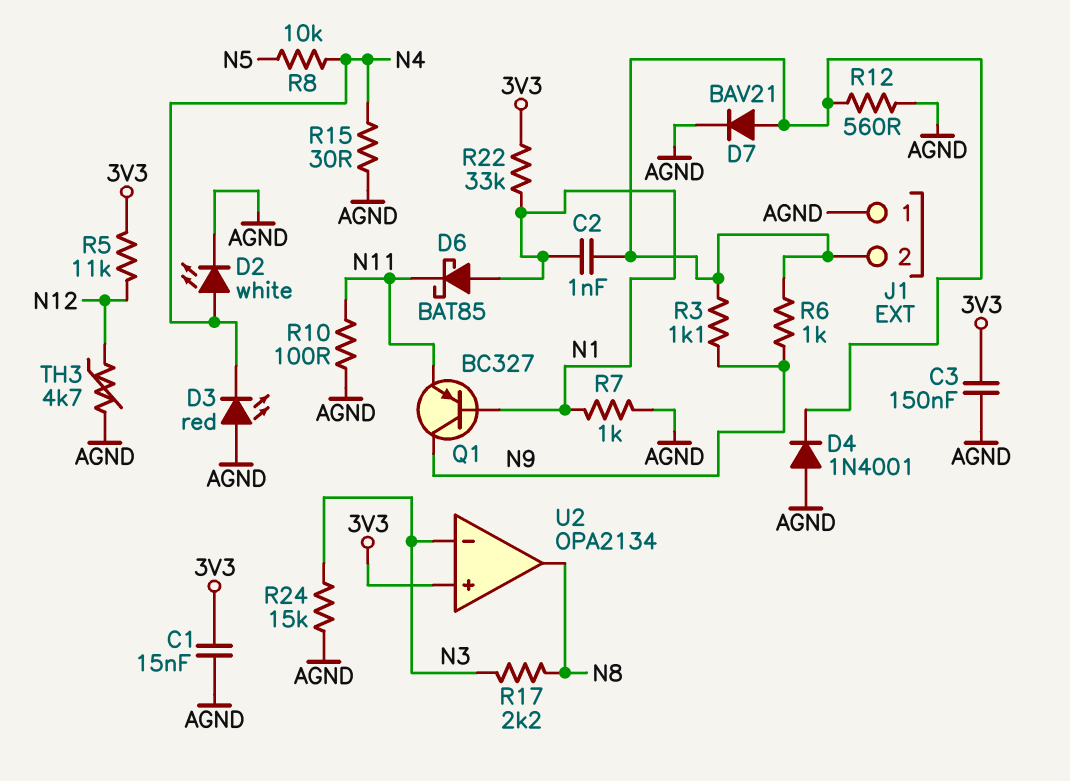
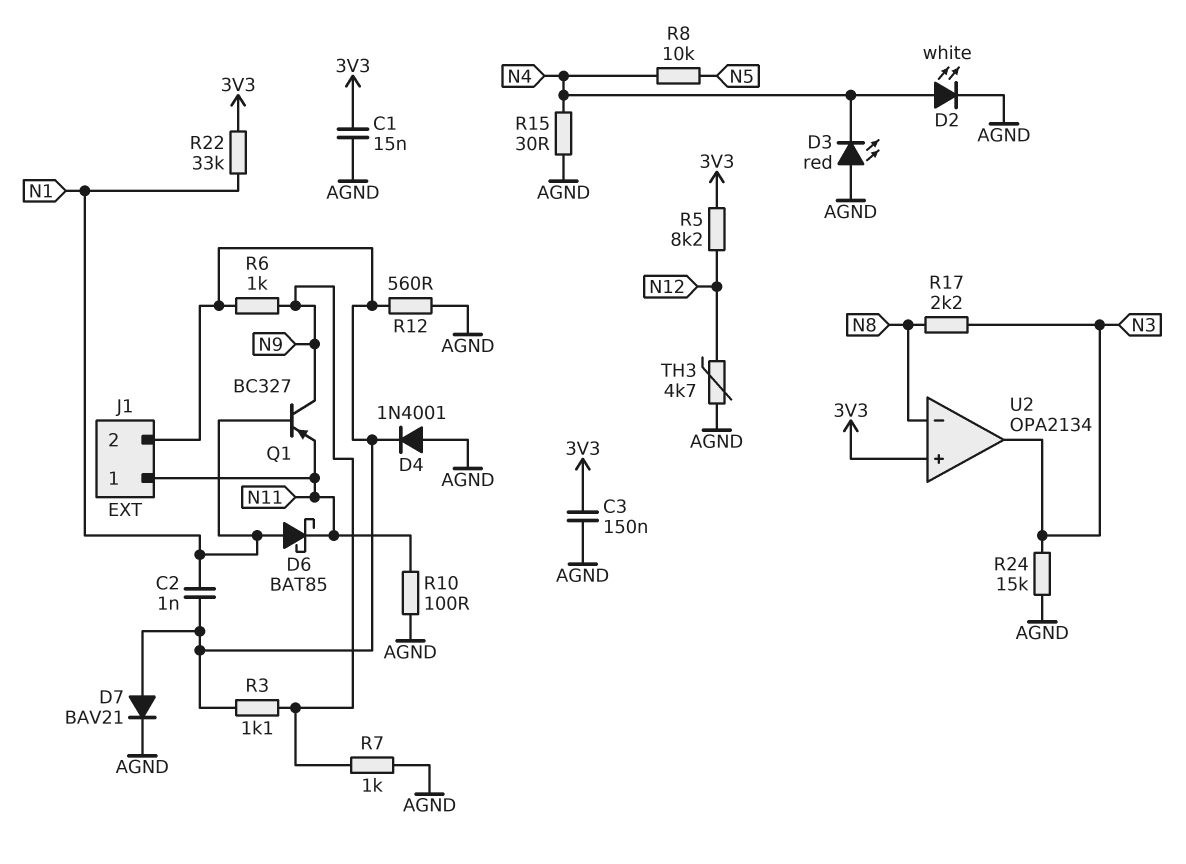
J1 pin 1: AGND -> N11
R5: 11k (3V3, N12) -> 8.2k (3V3, N12)
R7: 1k (AGND, N1) -> 1k (AGND, N9)
U2 pin in-: N3 -> N8
U2 pin out: N8 -> N3

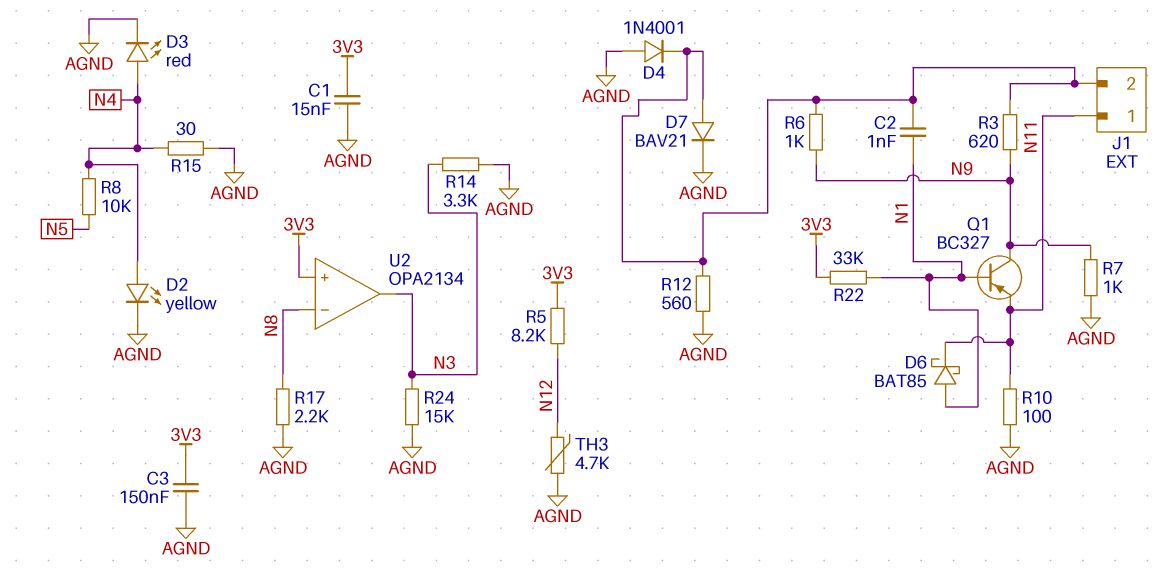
D2: LED white (A N4, K AGND) -> LED yellow (A N4, K AGND)
D3: LED red (A AGND, K N4) -> LED red (A N4, K AGND)
R3: 1.1k (J1/2, N9) -> 620 (J1/2, N9)
R14: none -> 3.3k (AGND, N3)
R17: 2.2k (N3, N8) -> 2.2k (AGND, N8)

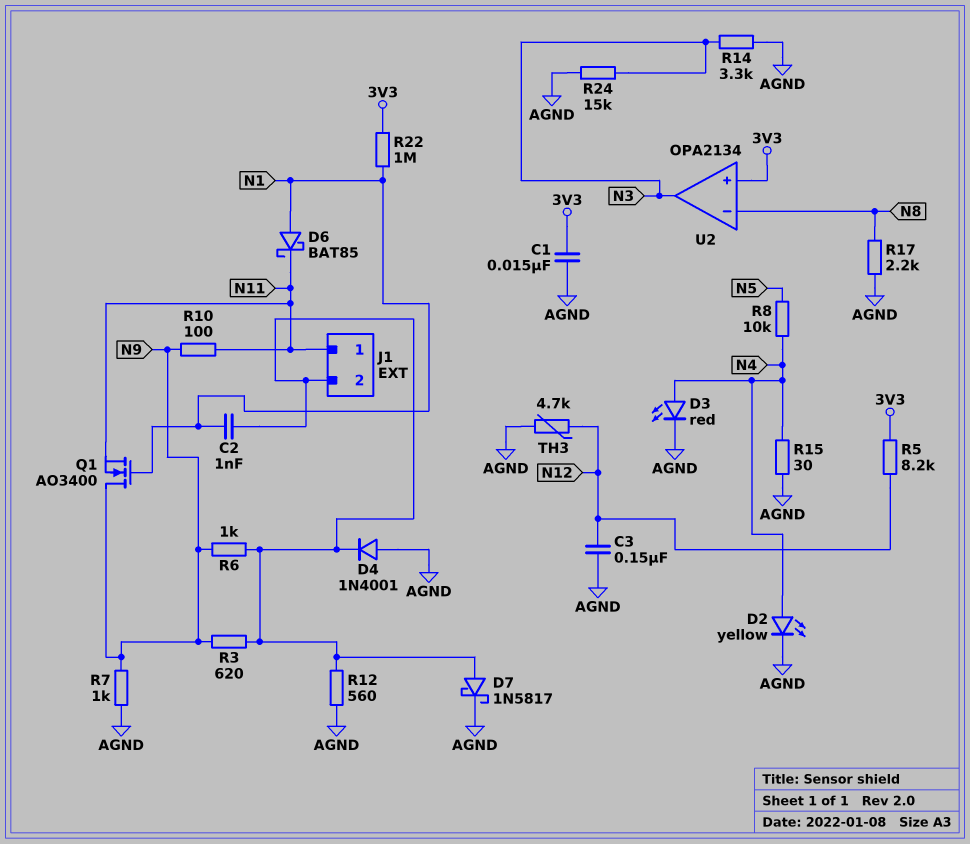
C3: 150nF (3V3, AGND) -> 150nF (AGND, N12)
D7: diode BAV21 (A J1/2, K AGND) -> schottky 1N5817 (A J1/2, K AGND)
Q1: PNP BC327 (B N1, C N9, E N11) -> NMOS AO3400 (G N1, D N9, S N11)
R10: 100 (AGND, N11) -> 100 (N9, N11)
R22: 33k (3V3, N1) -> 1M (3V3, N1)

